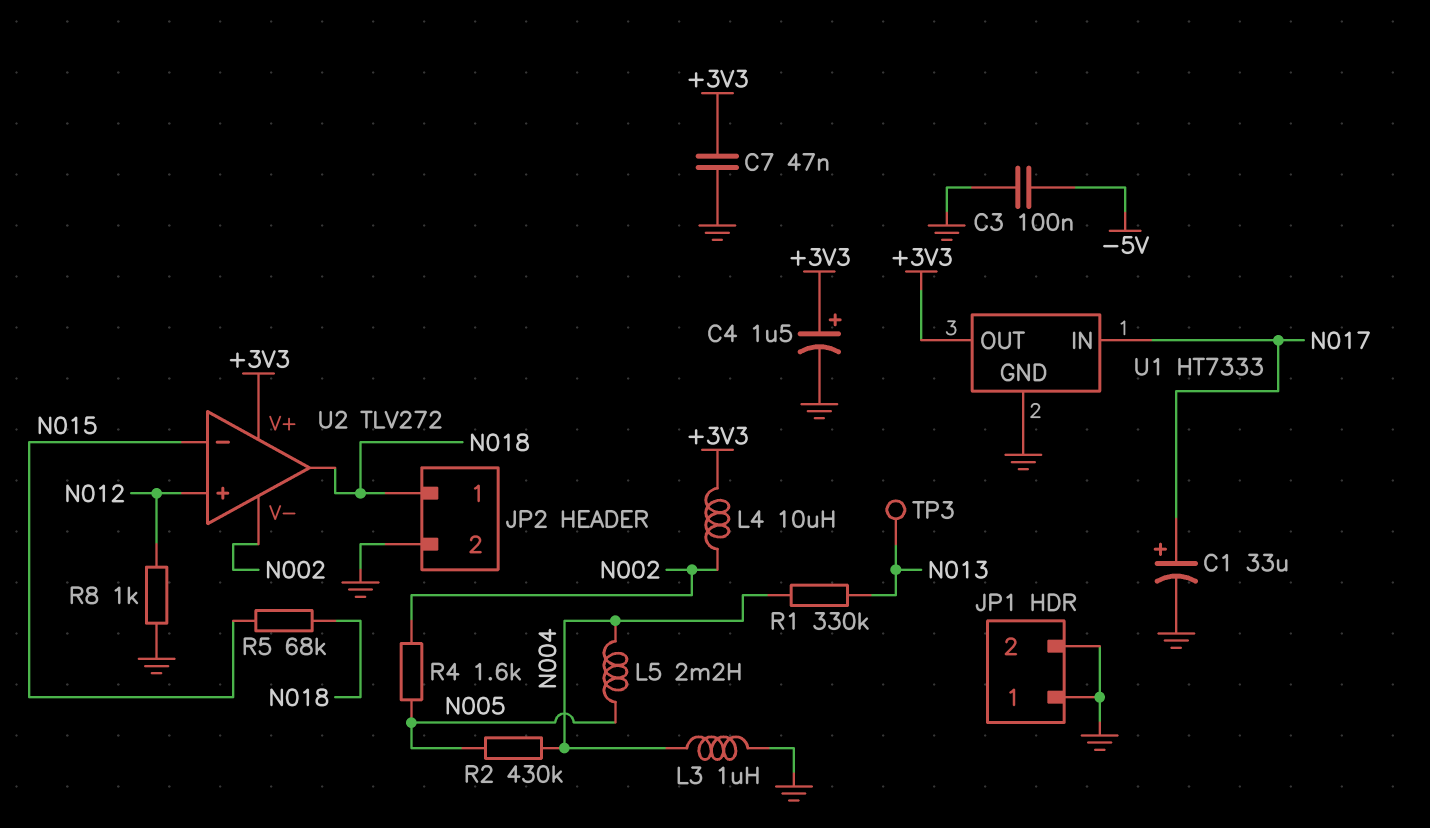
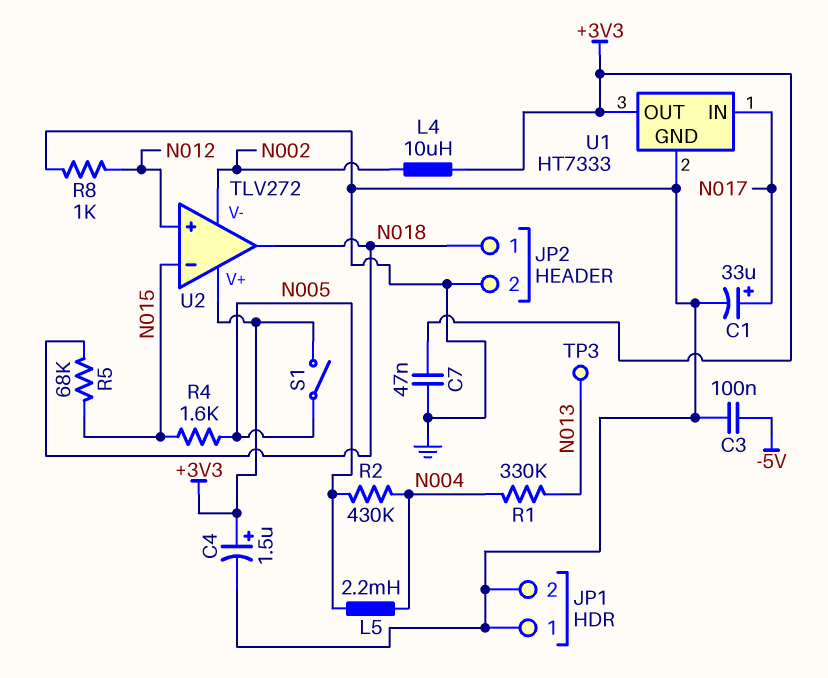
L3: 1uH (GND, N004) -> none
R4: 1.6k (N002, N005) -> 1.6k (N005, N015)
S1: none -> switch (+3V3, N005)

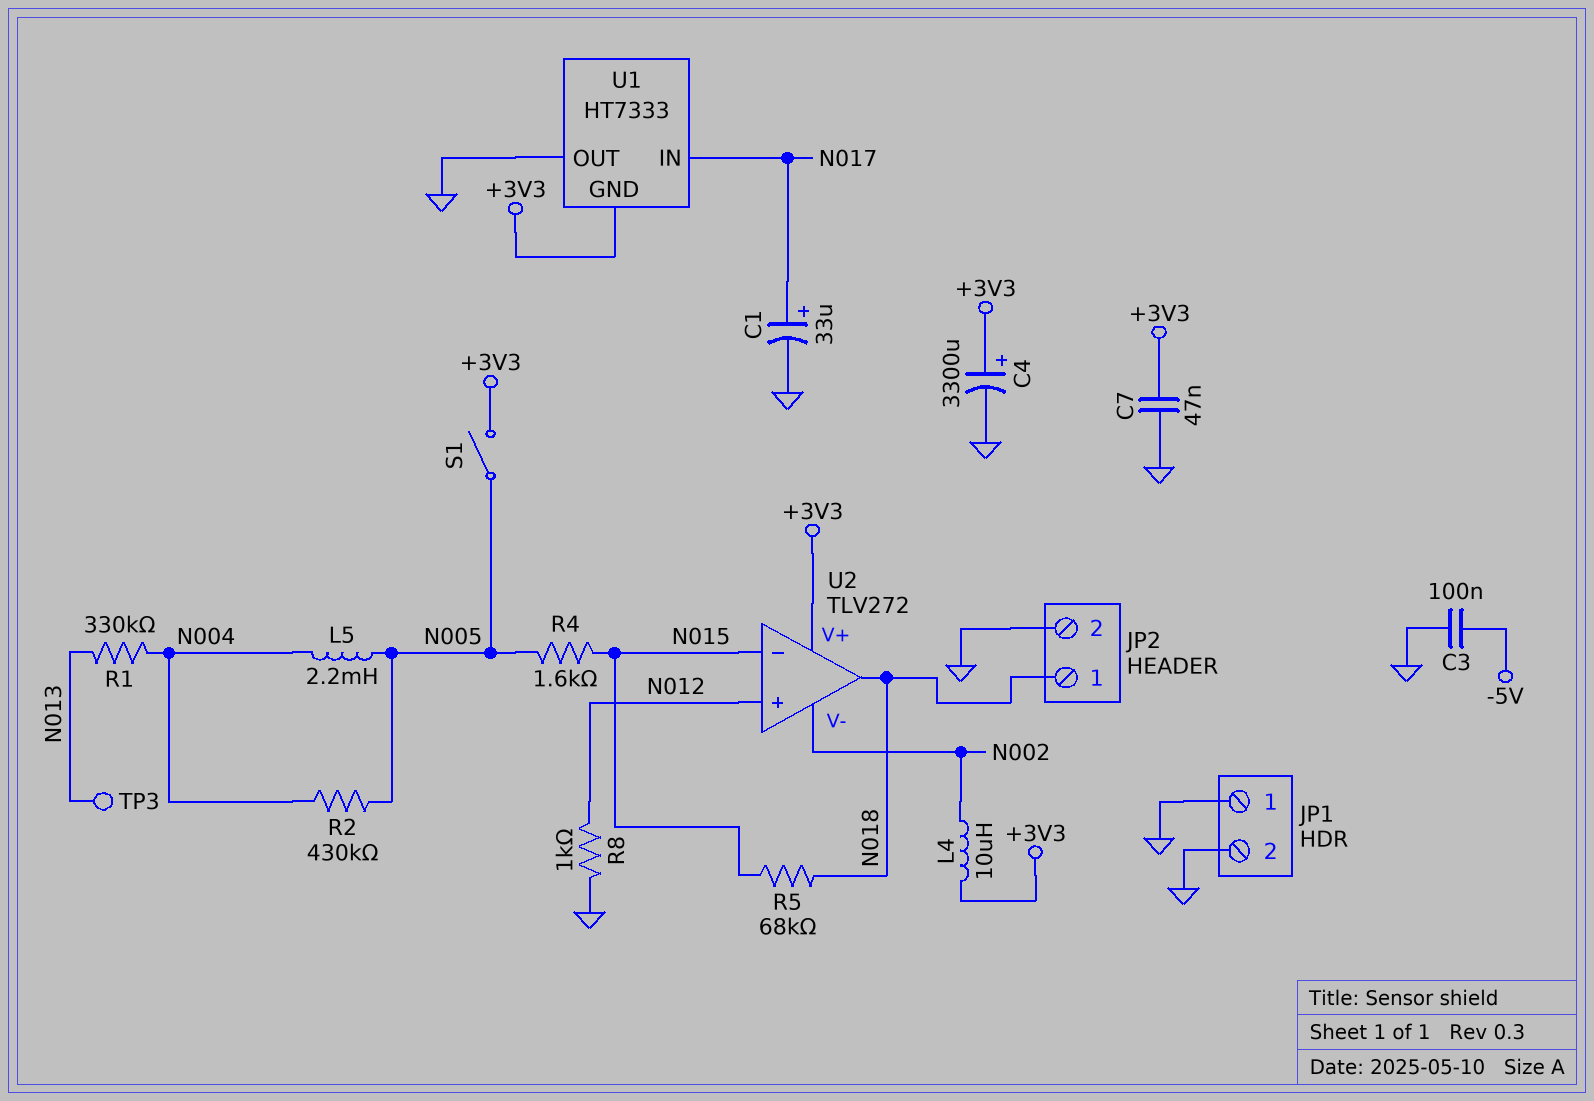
C4: 1.5uF (plus +3V3, minus GND) -> 3300uF (plus +3V3, minus GND)
U1 pin GND: GND -> +3V3
U1 pin OUT: +3V3 -> GND

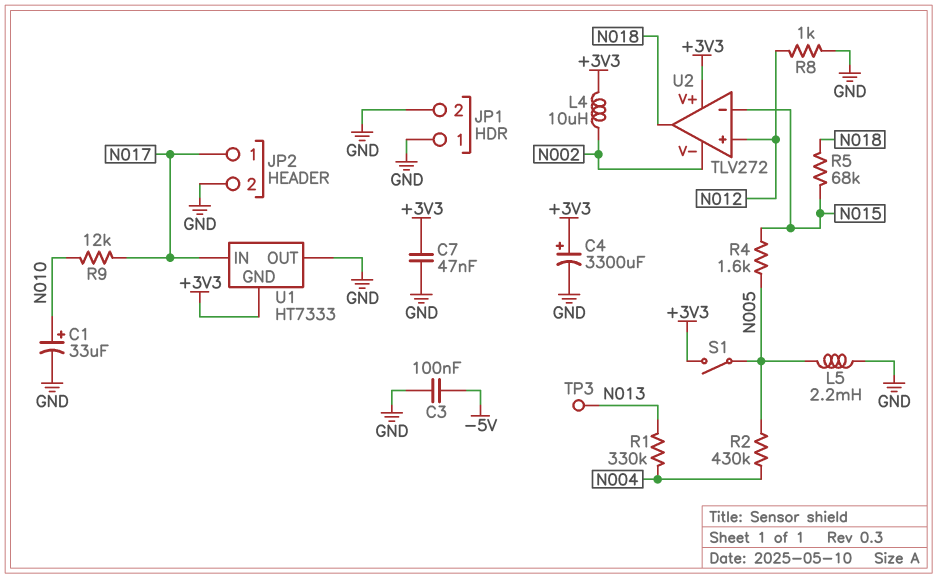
C1: 33uF (plus N017, minus GND) -> 33uF (plus N010, minus GND)
JP2 pin 1: N018 -> N017
L5: 2.2mH (N004, N005) -> 2.2mH (GND, N005)
R9: none -> 12k (N010, N017)

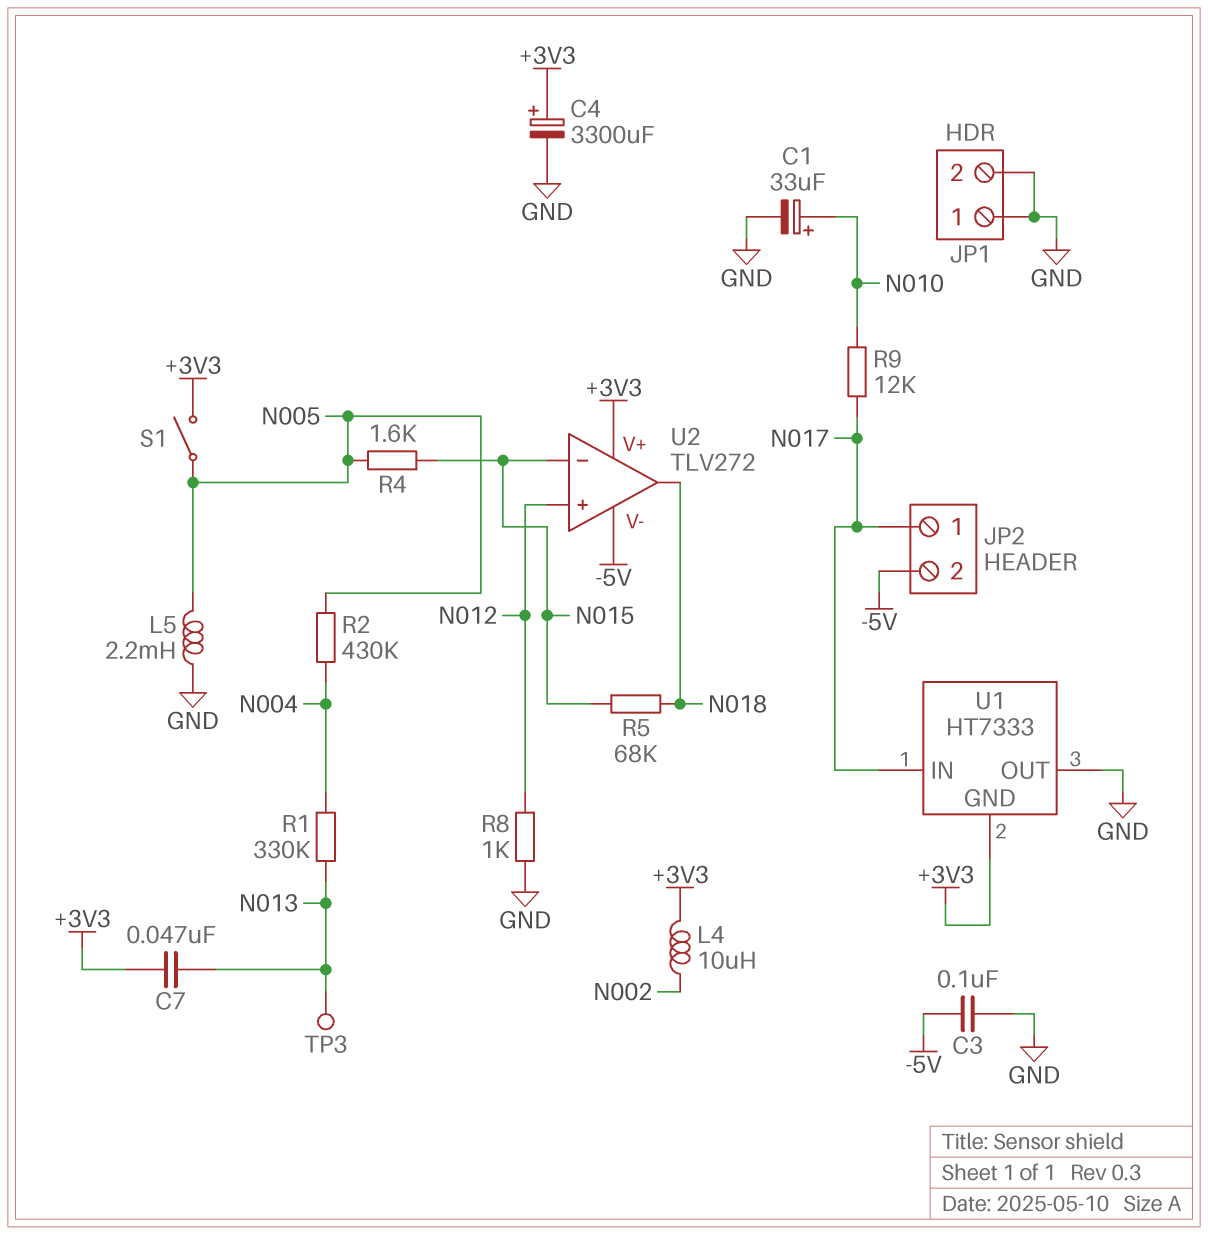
C7: 47nF (+3V3, GND) -> 47nF (+3V3, N013)
JP2 pin 2: GND -> -5V
U2 pin V-: N002 -> -5V

